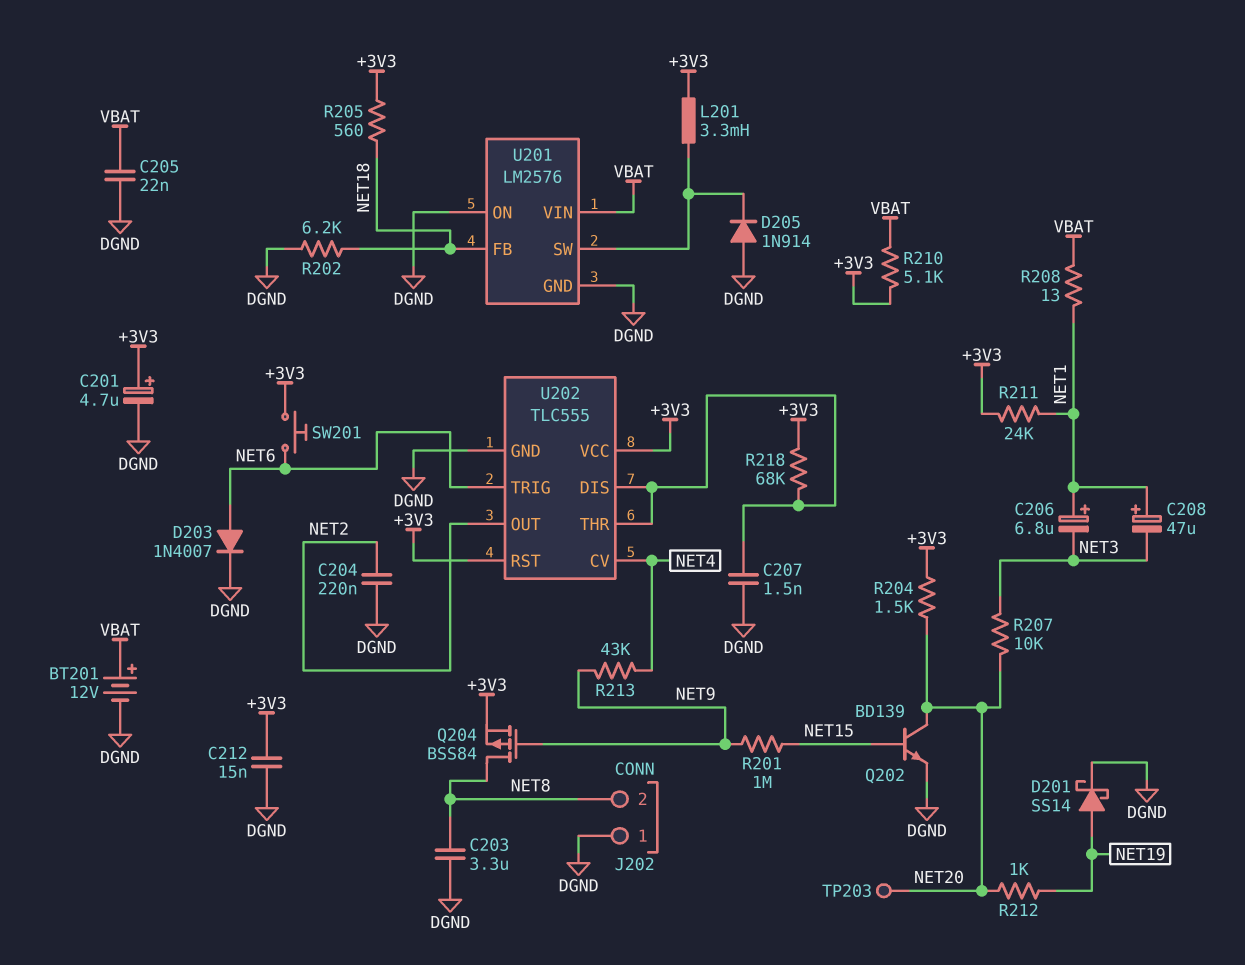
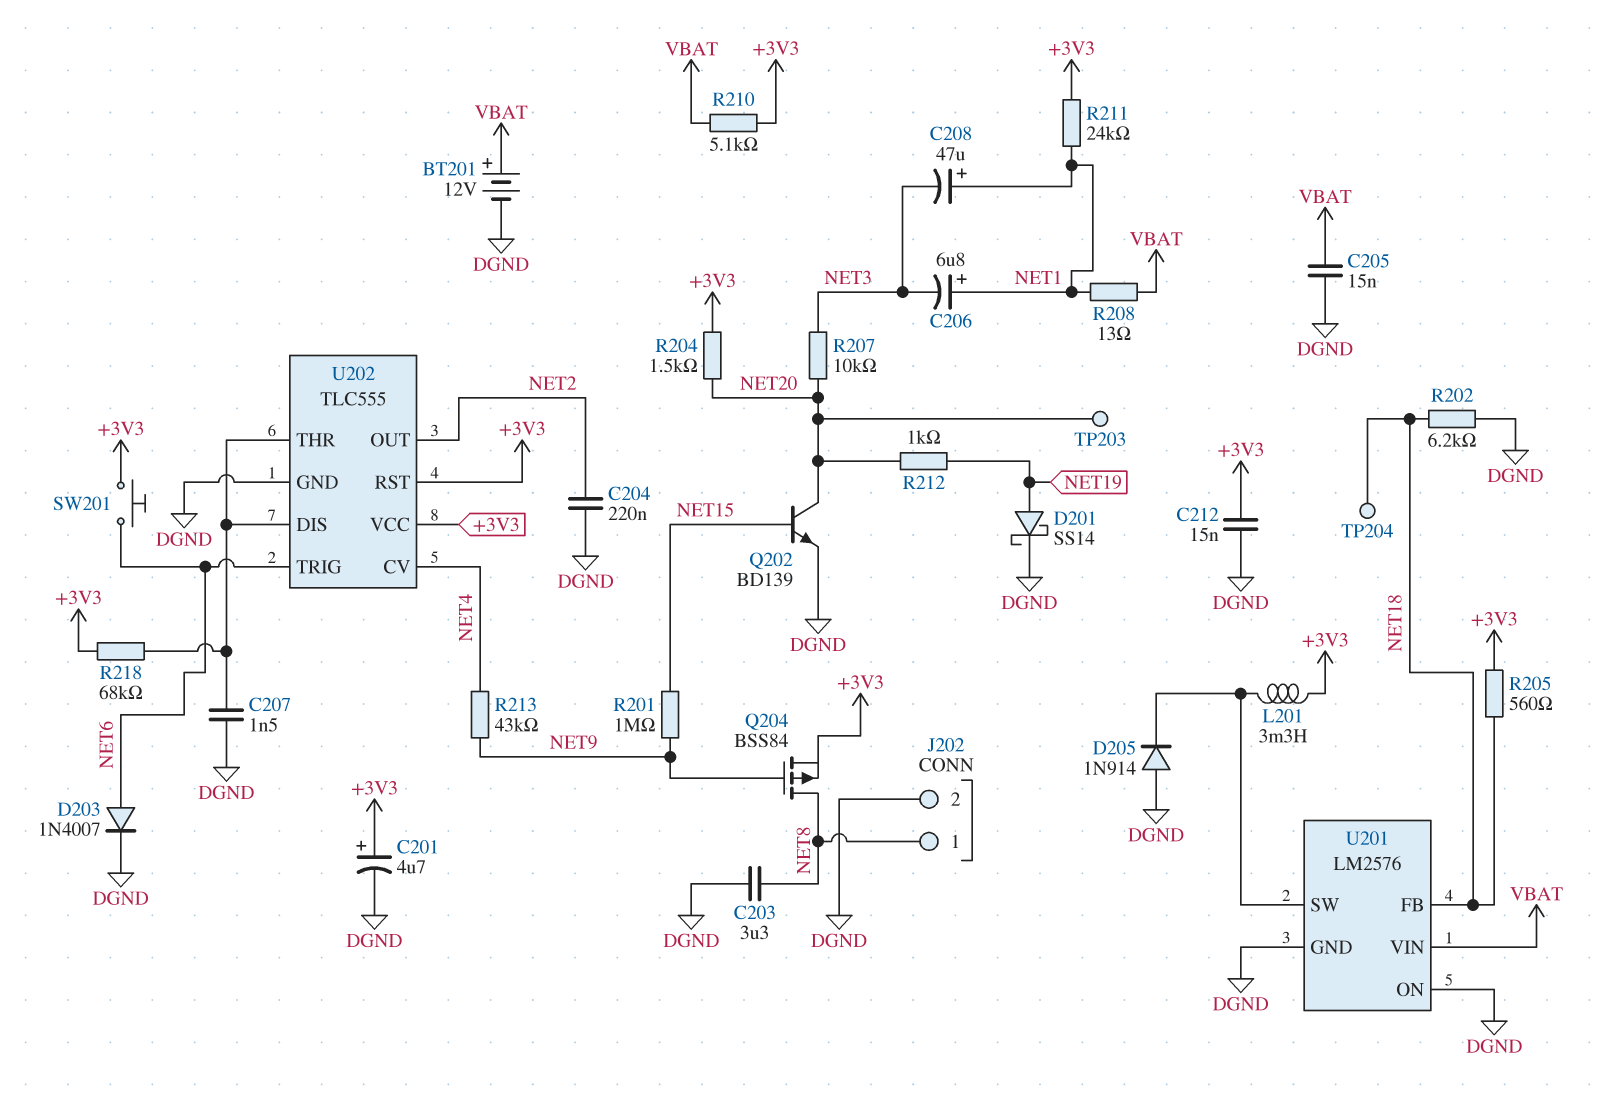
C205: 22nF (DGND, VBAT) -> 15nF (DGND, VBAT)
J202 pin 1: DGND -> NET8
J202 pin 2: NET8 -> DGND
TP204: none -> test point (NET18)

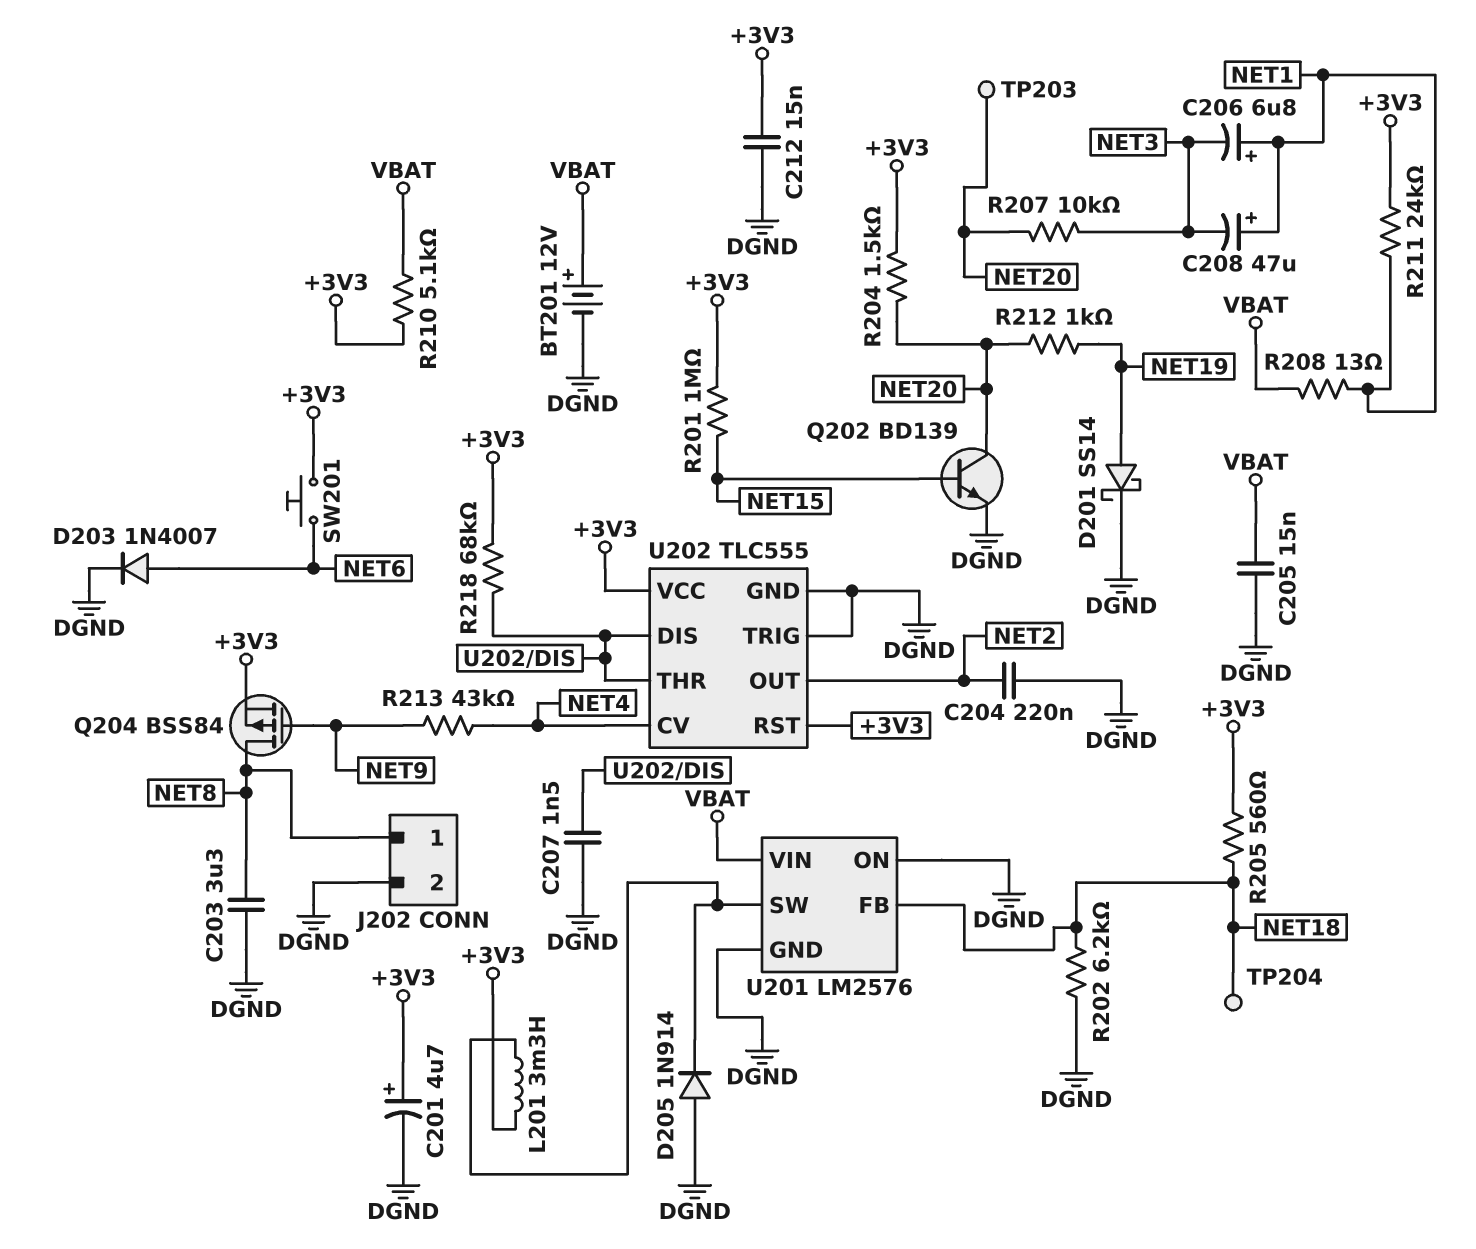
R201: 1M (NET9, NET15) -> 1M (+3V3, NET15)
U202 pin TRIG: NET6 -> DGND

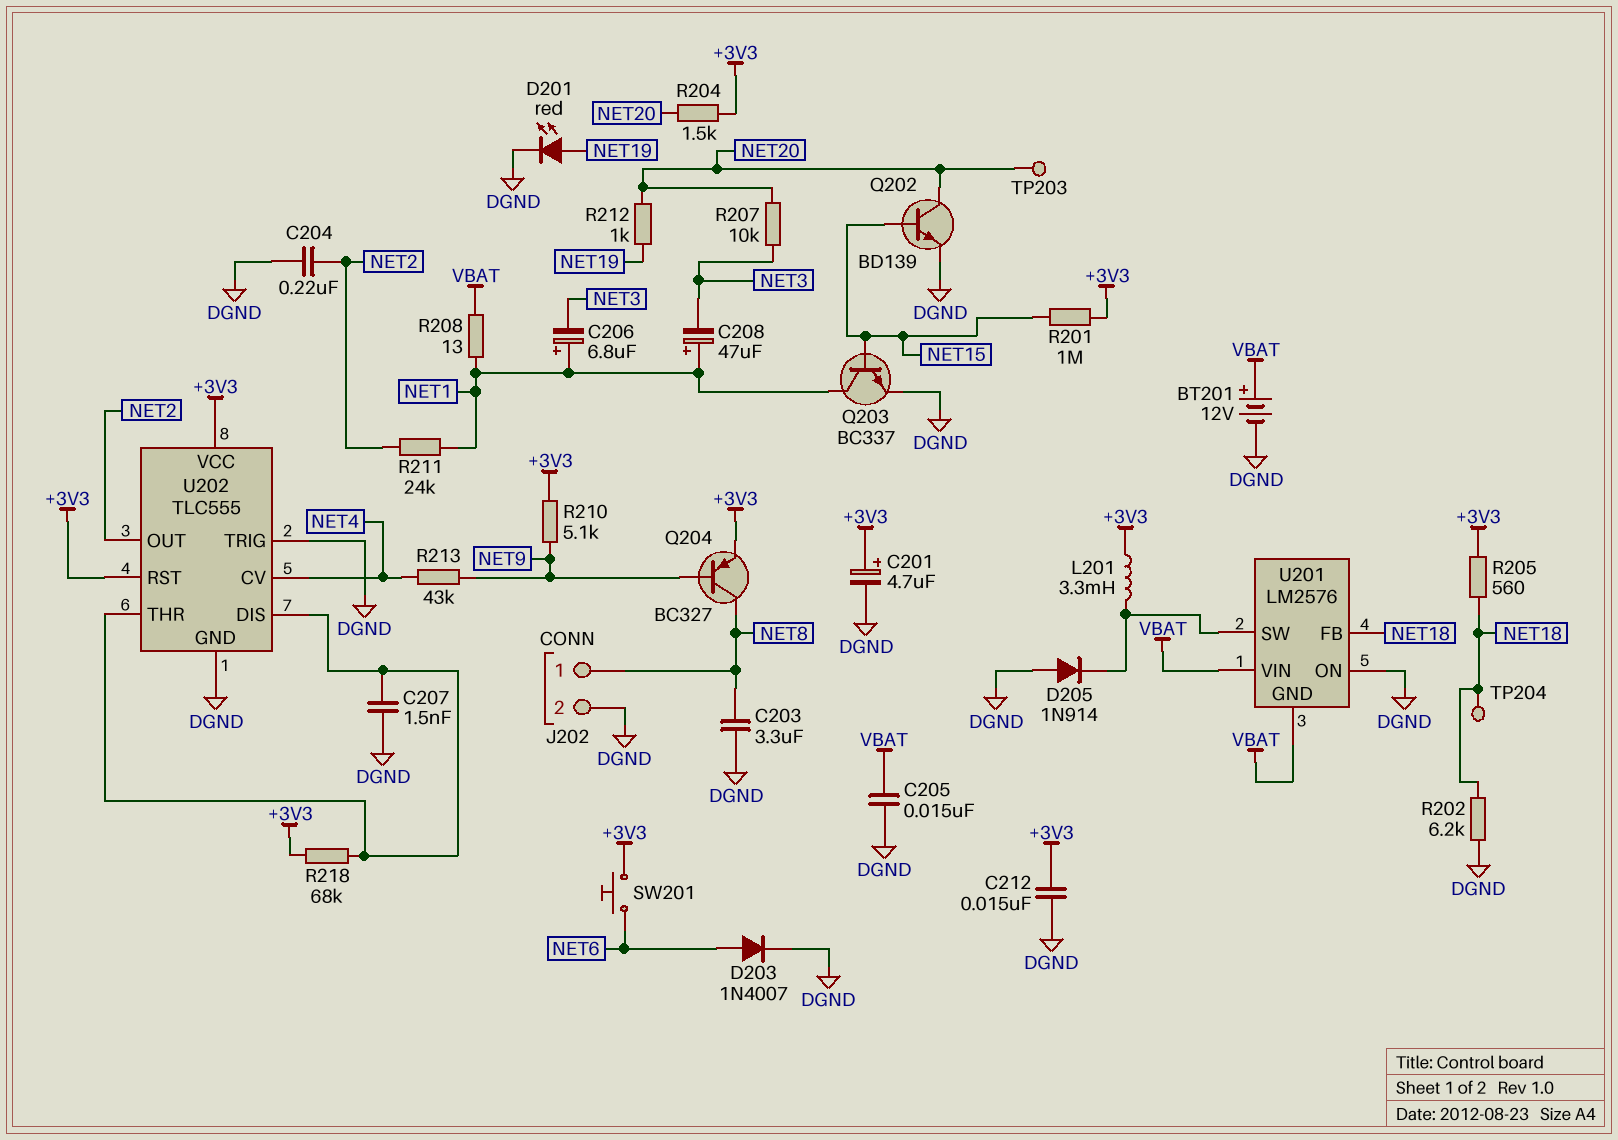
D201: schottky SS14 (A NET19, K DGND) -> LED red (A NET19, K DGND)
Q203: none -> NPN BC337 (B NET15, C NET1, E DGND)
Q204: PMOS BSS84 (G NET9, D NET8, S +3V3) -> PNP BC327 (B NET9, C NET8, E +3V3)
R210: 5.1k (+3V3, VBAT) -> 5.1k (+3V3, NET9)
R211: 24k (+3V3, NET1) -> 24k (NET1, NET2)
U201 pin GND: DGND -> VBAT

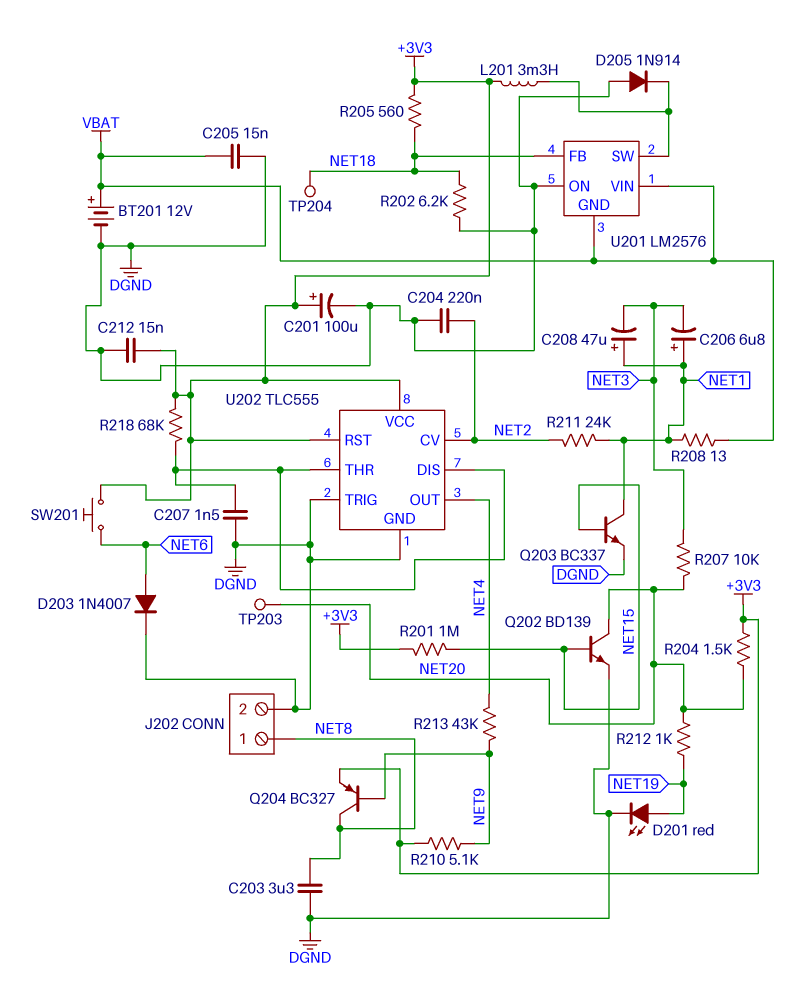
C201: 4.7uF (plus +3V3, minus DGND) -> 100uF (plus +3V3, minus DGND)
U202 pin CV: NET4 -> NET2
U202 pin OUT: NET2 -> NET4

